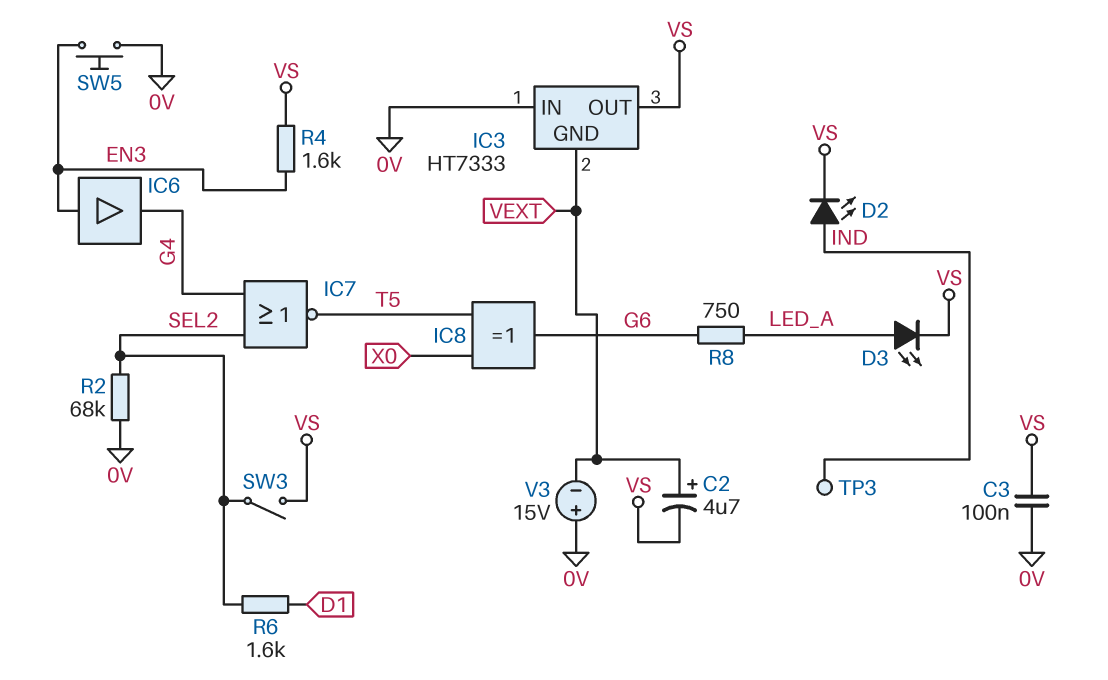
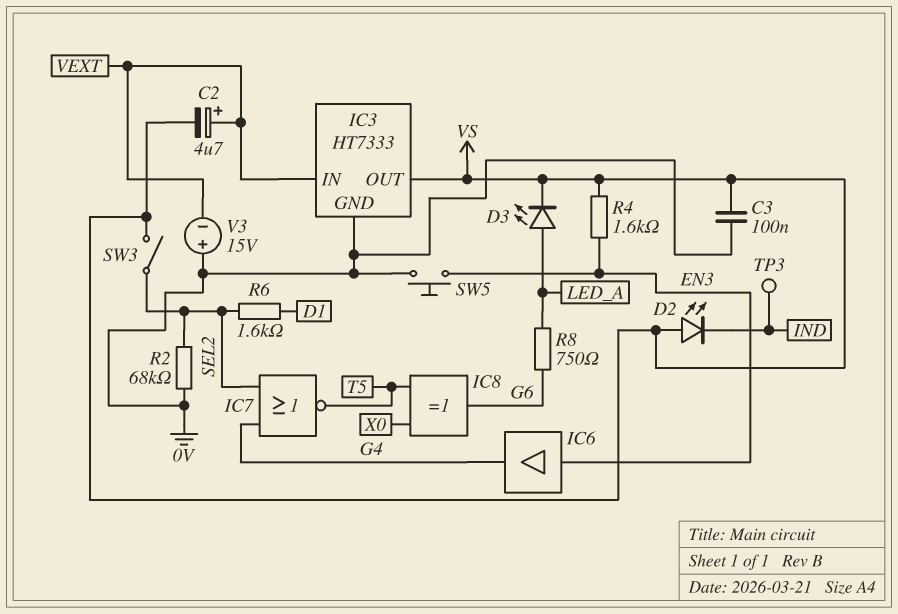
D2: LED (A IND, K VS) -> LED (A VS, K IND)
IC3 pin GND: VEXT -> 0V
IC3 pin IN: 0V -> VEXT

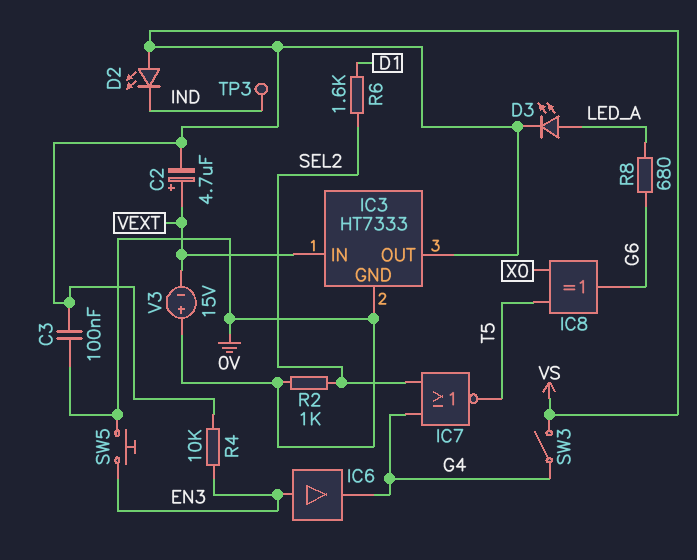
R2: 68k (0V, SEL2) -> 1k (0V, SEL2)
R4: 1.6k (EN3, VS) -> 10k (EN3, VS)
R8: 750 (G6, LED_A) -> 680 (G6, LED_A)
SW3: switch (SEL2, VS) -> switch (G4, VS)

